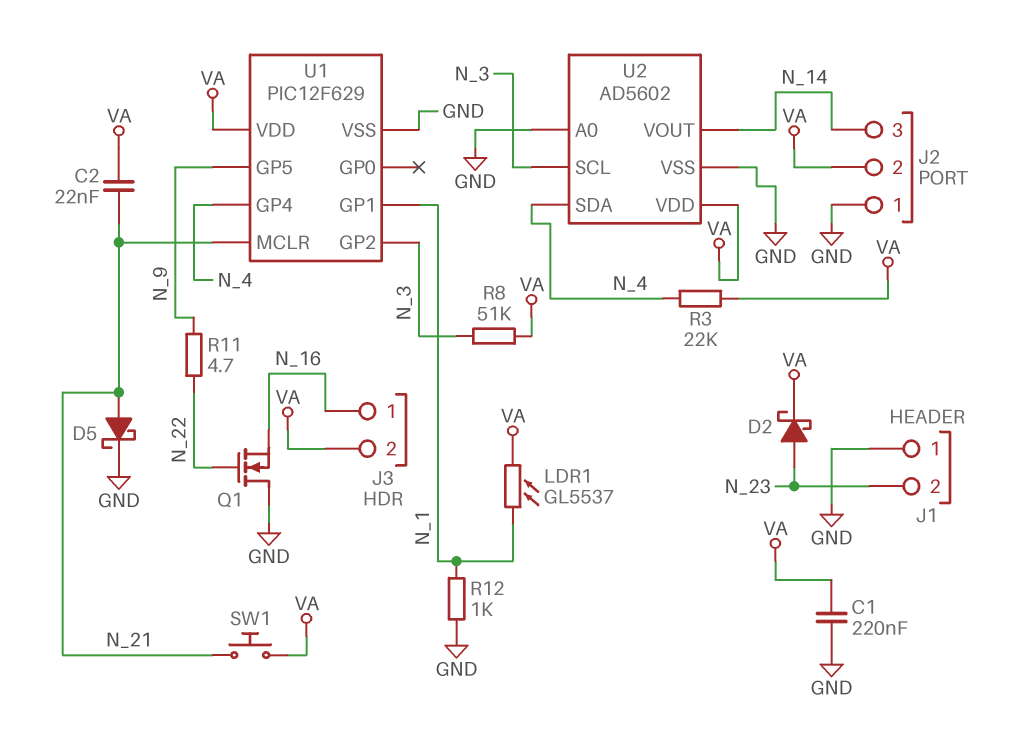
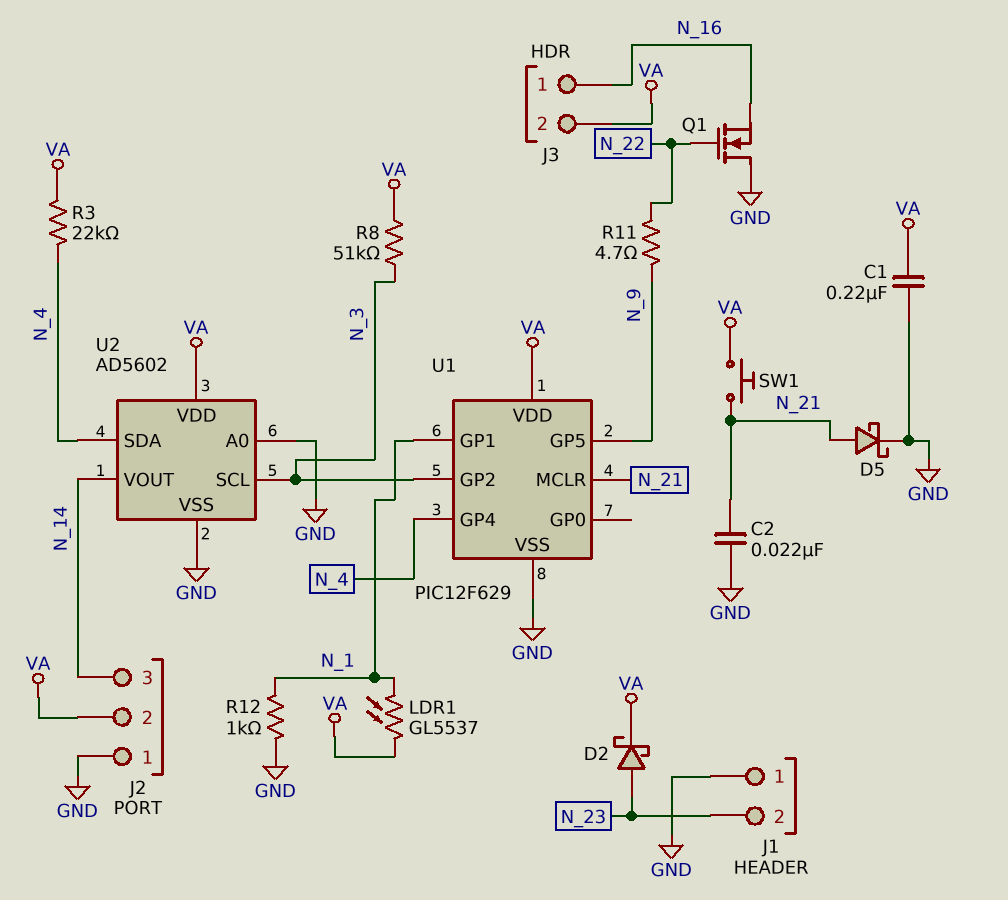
C2: 22nF (N_21, VA) -> 22nF (GND, N_21)

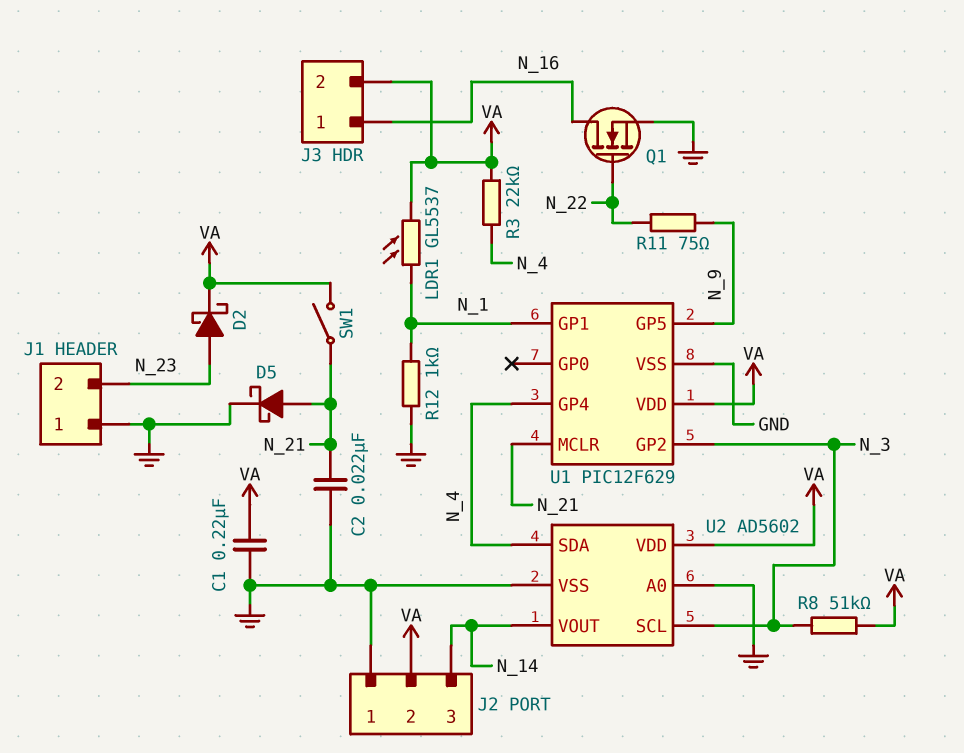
Q1: NMOS (G N_22, D GND, S N_16) -> NMOS (G N_22, D N_16, S GND)
R11: 4.7 (N_9, N_22) -> 75 (N_9, N_22)
SW1: button (N_21, VA) -> switch (N_21, VA)

